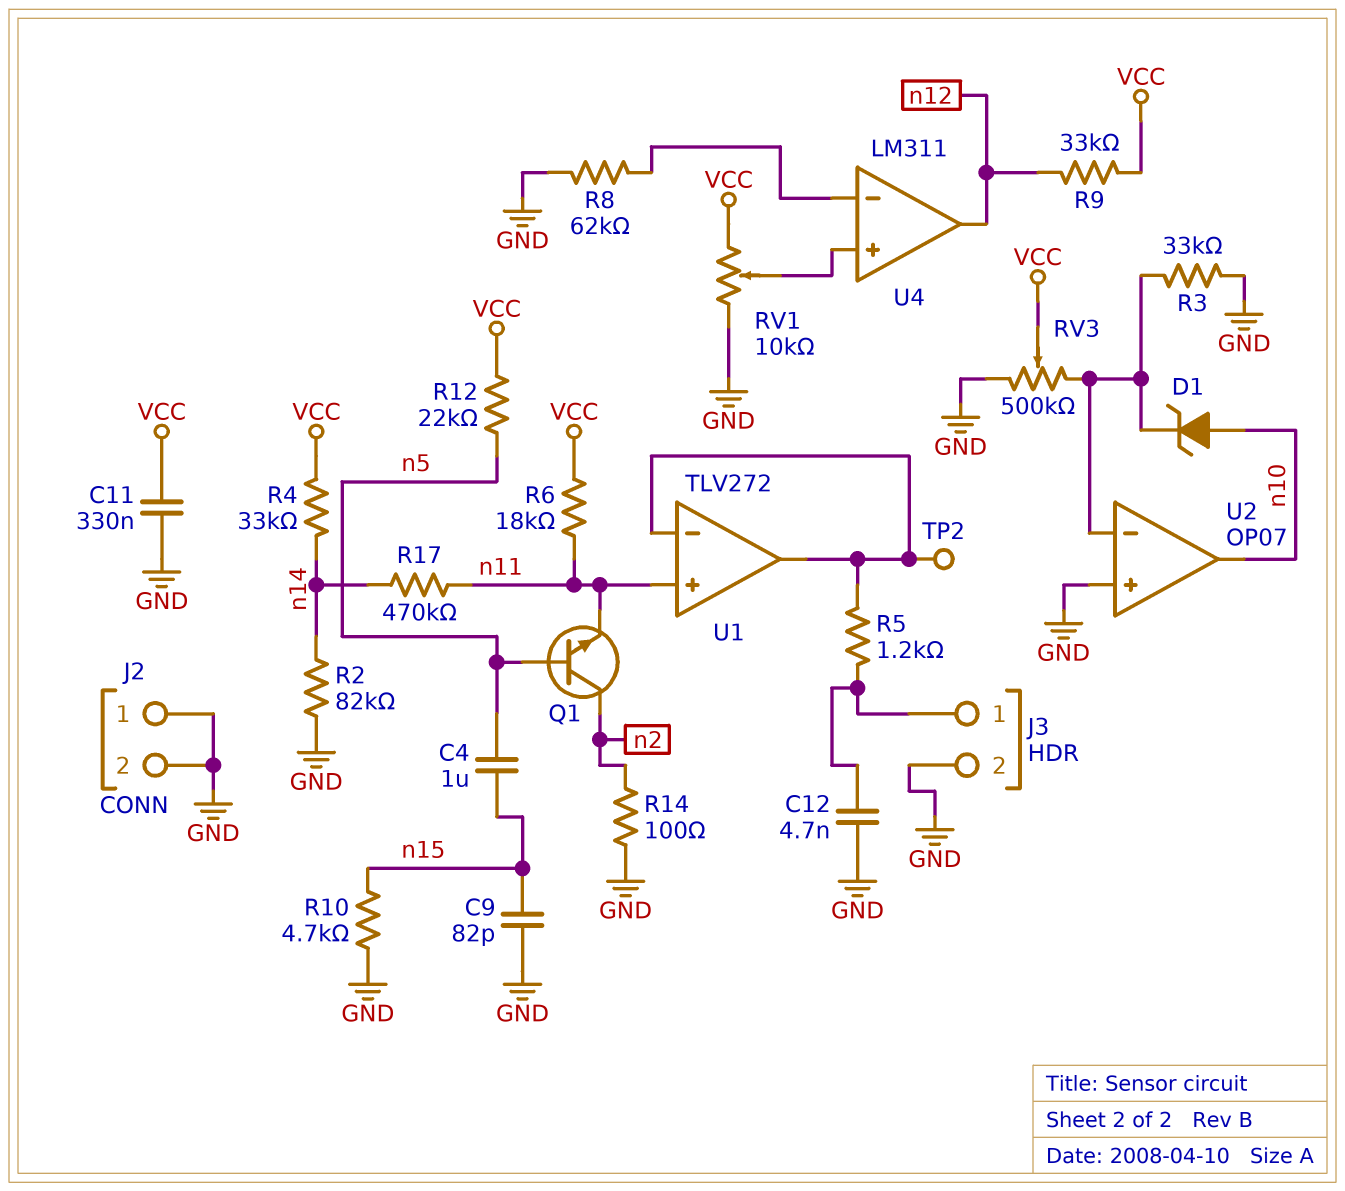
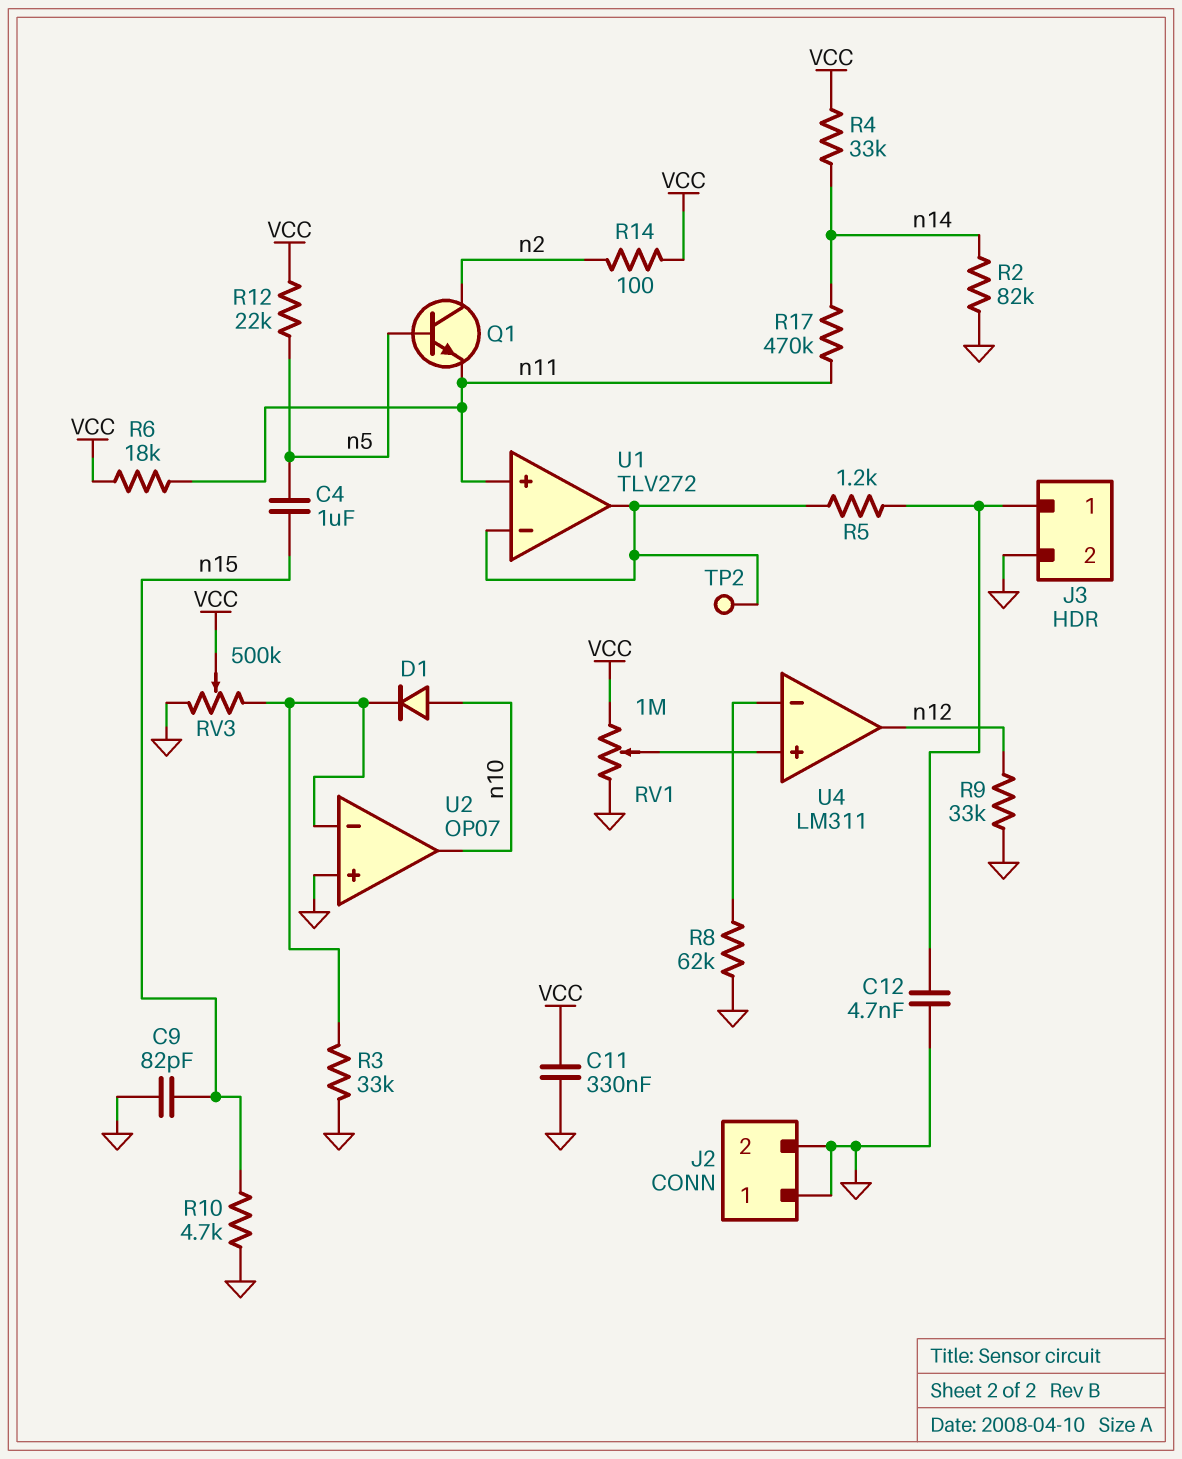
D1: zener (A n10, K U2/in-) -> diode (A n10, K U2/in-)
R9: 33k (VCC, n12) -> 33k (GND, n12)
R14: 100 (GND, n2) -> 100 (VCC, n2)
RV1: 10k (GND, VCC, wiper U4/in+) -> 1M (GND, VCC, wiper U4/in+)

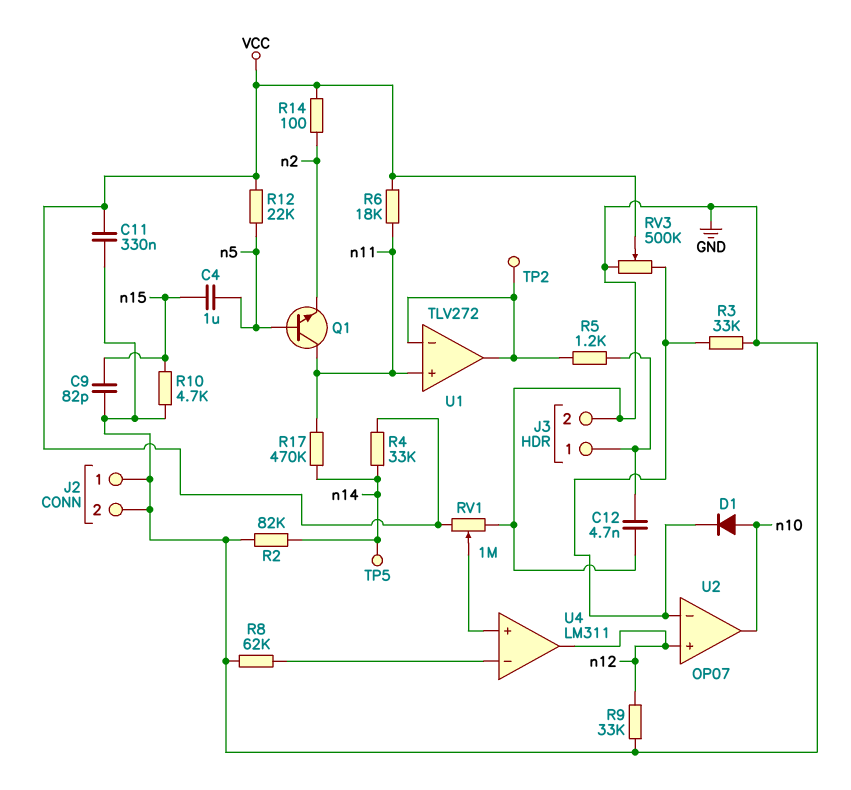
Q1: NPN (B n5, C n2, E n11) -> NPN (B n5, C n11, E n2)
TP5: none -> test point (n14)
U2 pin in+: GND -> n12

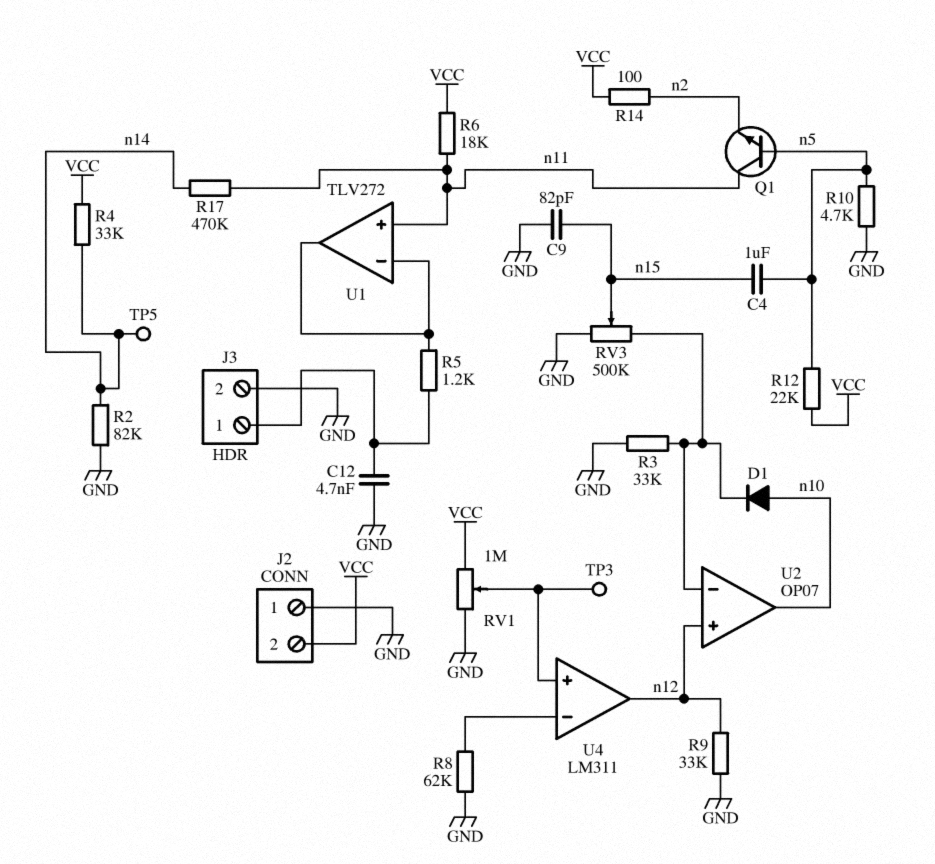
C11: 330nF (GND, VCC) -> none
J2 pin 2: GND -> VCC
R10: 4.7k (GND, n15) -> 4.7k (GND, n5)
RV3: 500k (GND, U2/in-, wiper VCC) -> 500k (GND, U2/in-, wiper n15)
TP2: test point (U1/in-) -> none
TP3: none -> test point (U4/in+)

